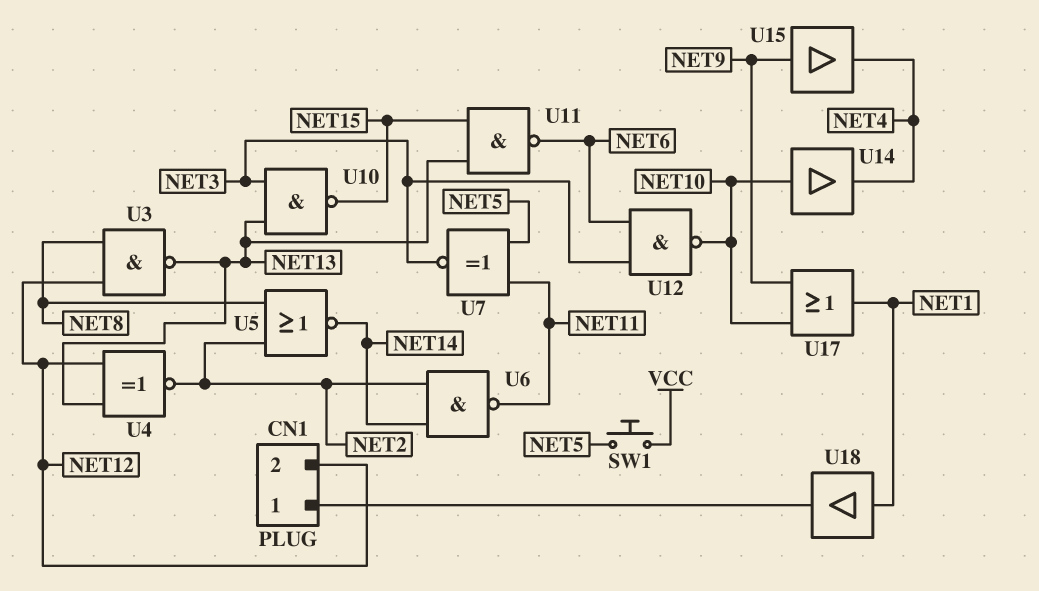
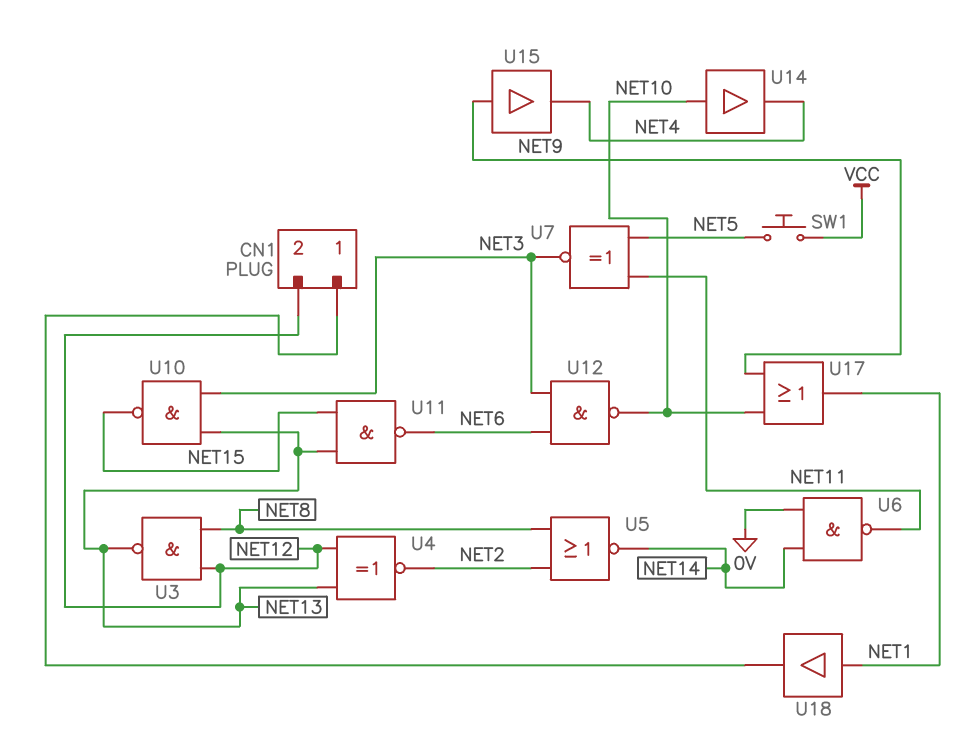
U6: NAND (in NET2, in NET14, out NET11) -> NAND (in 0V, in NET14, out NET11)

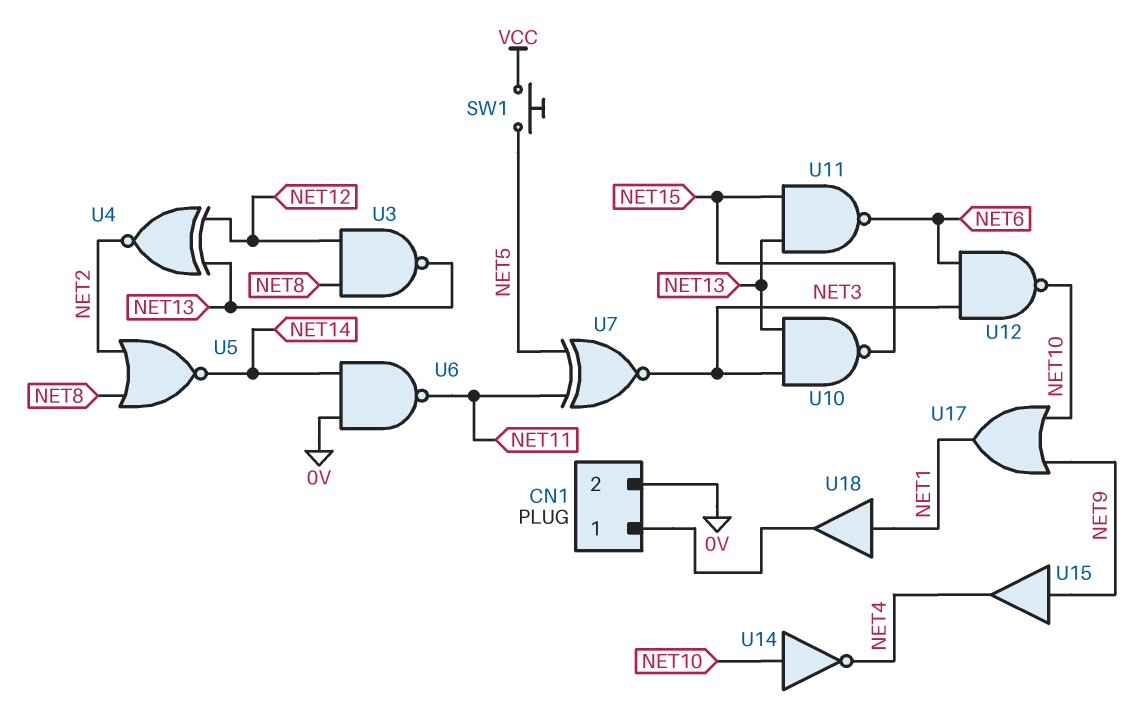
CN1 pin 2: NET12 -> 0V
U14: buffer (in NET10, out NET4) -> NOT (in NET10, out NET4)

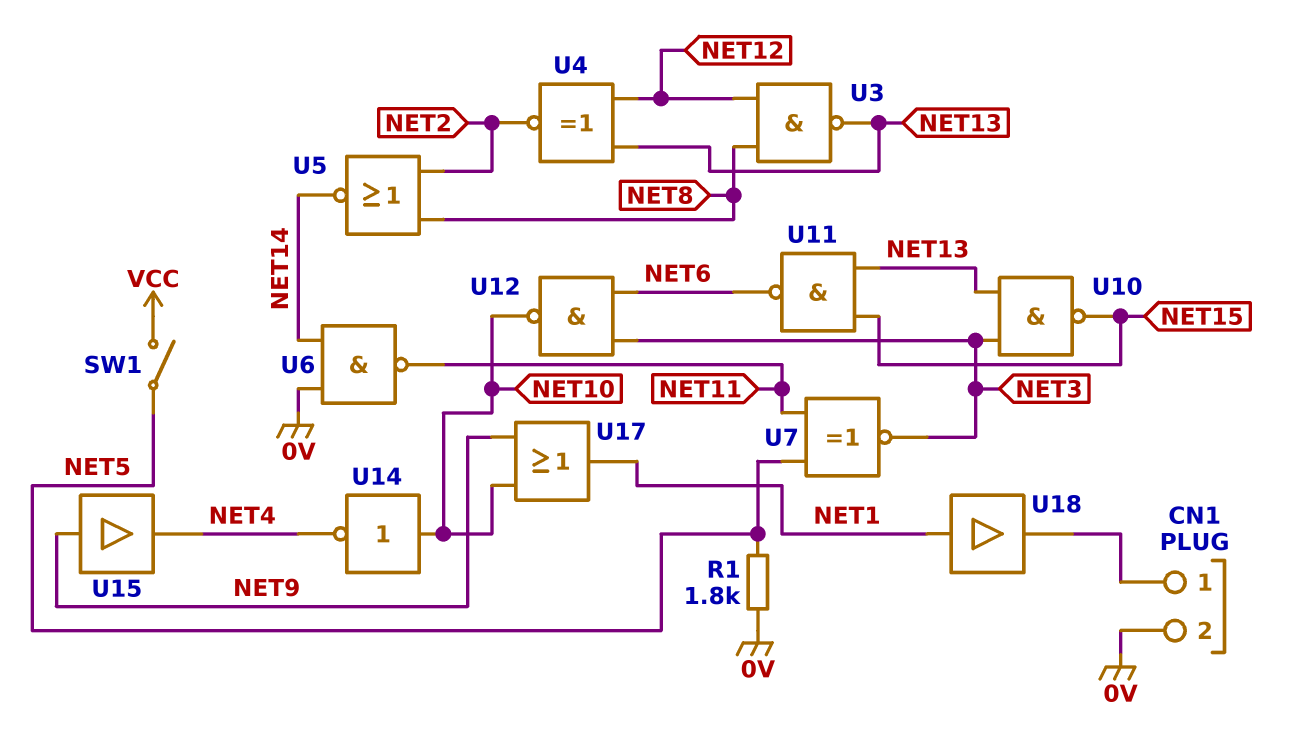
R1: none -> 1.8k (0V, NET5)
SW1: button (NET5, VCC) -> switch (NET5, VCC)

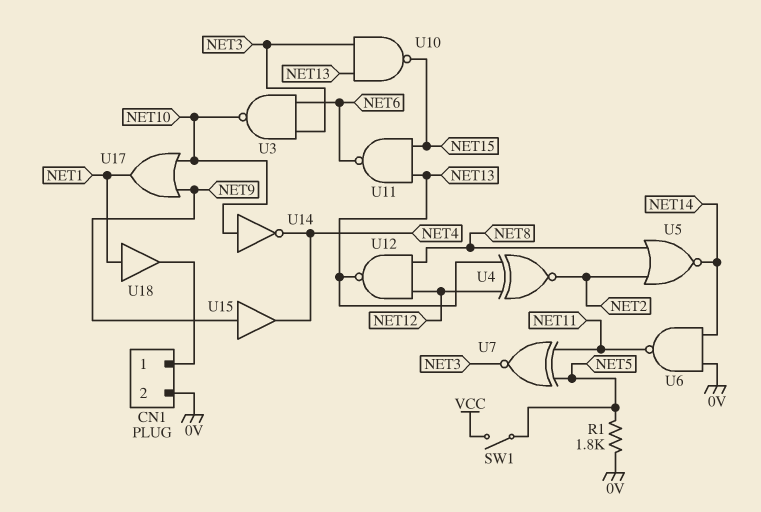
U3: NAND (in NET8, in NET12, out NET13) -> NAND (in NET3, in NET6, out NET10)
U12: NAND (in NET3, in NET6, out NET10) -> NAND (in NET8, in NET12, out NET13)

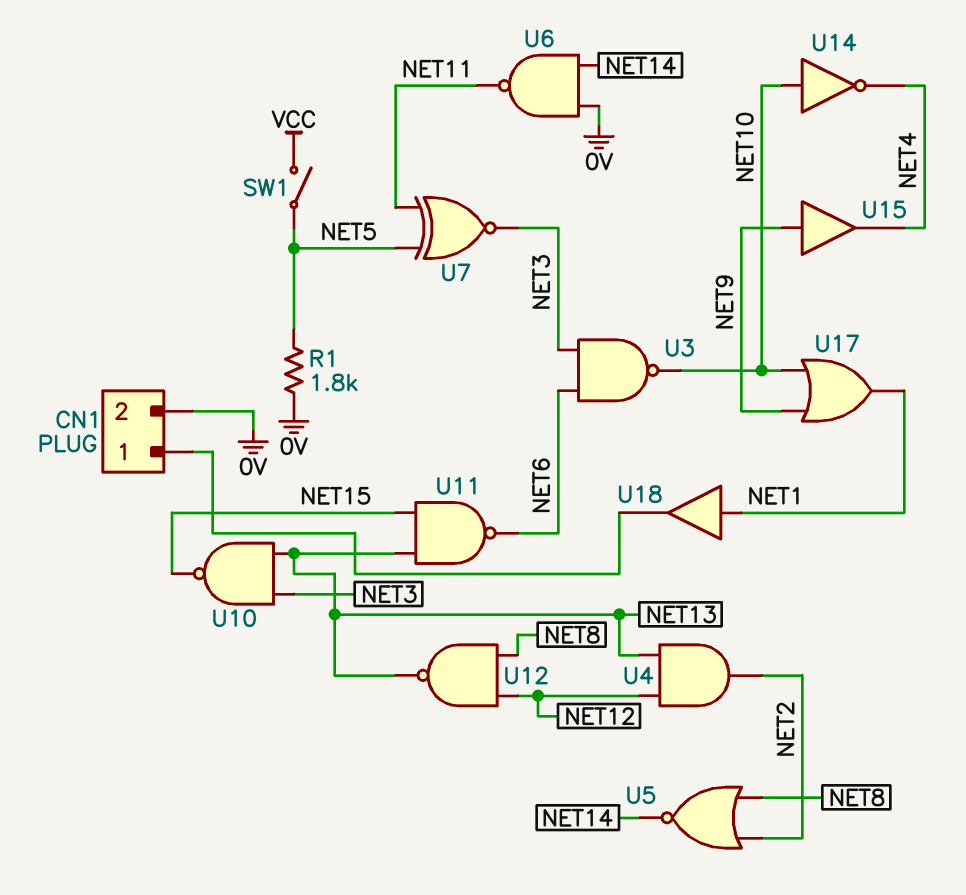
U4: XNOR (in NET12, in NET13, out NET2) -> AND (in NET12, in NET13, out NET2)

